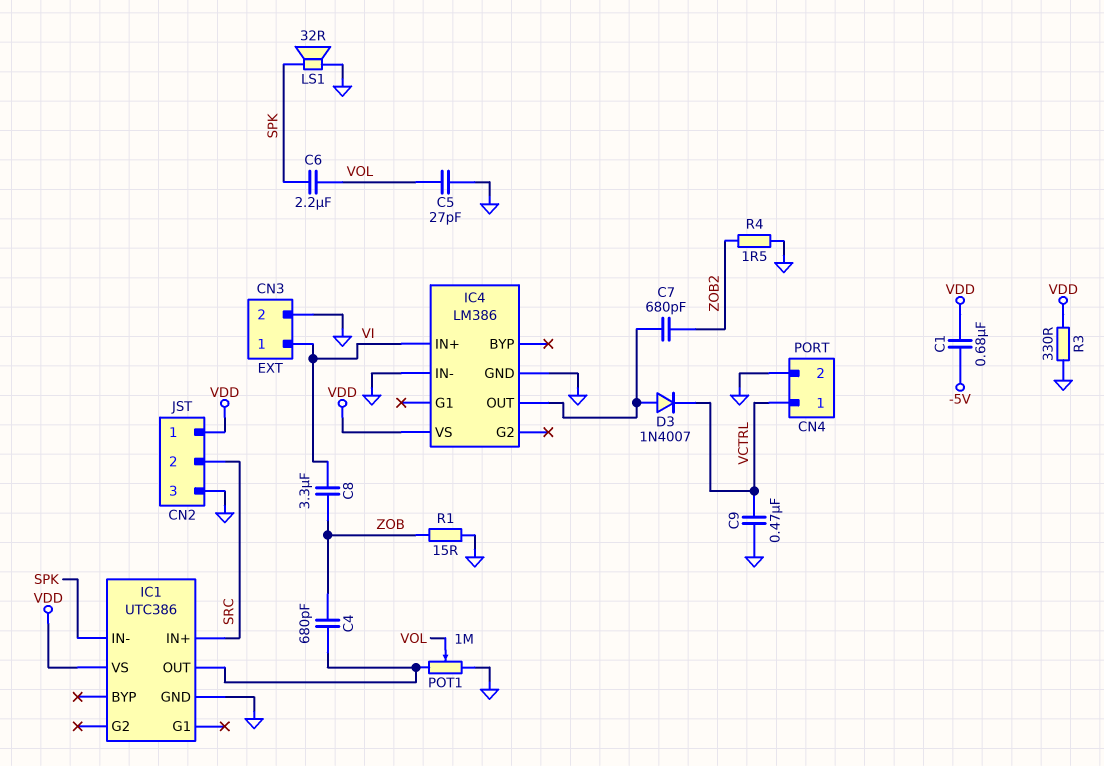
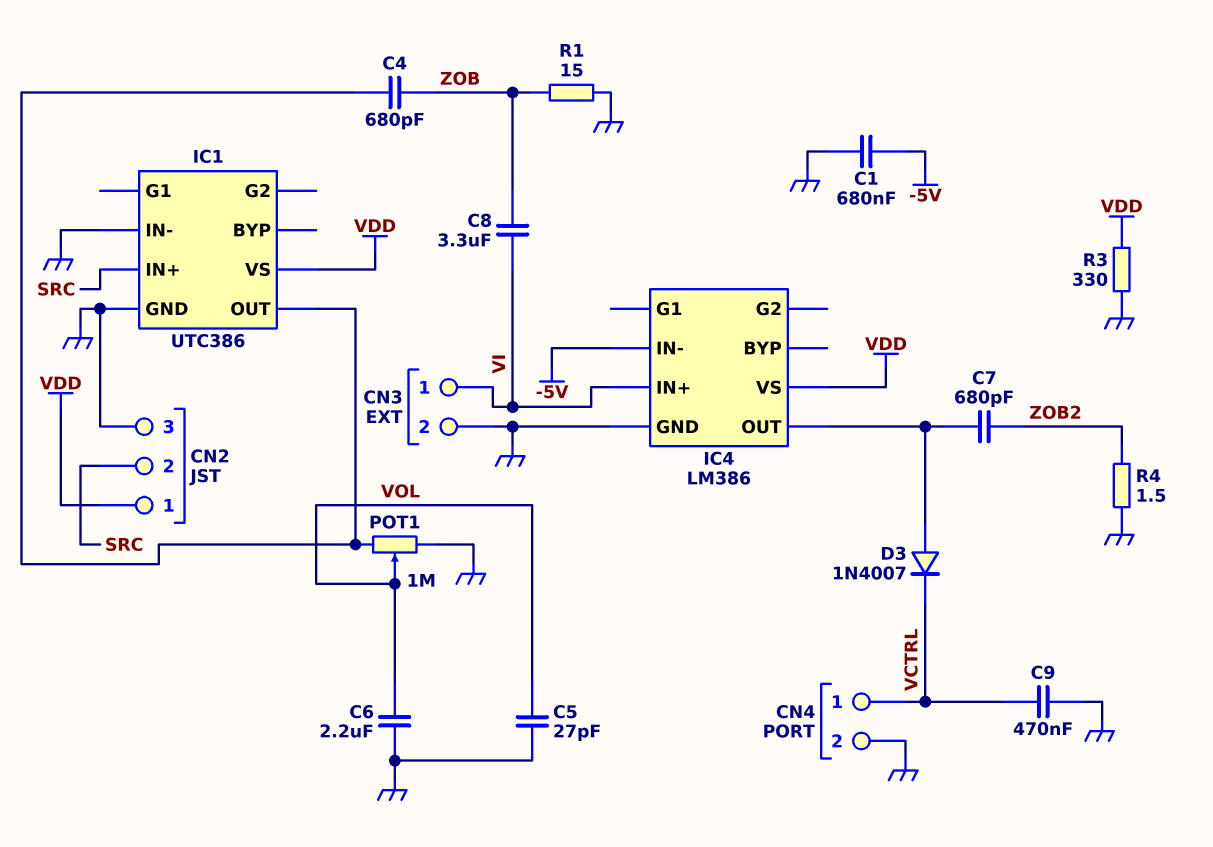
C1: 680nF (-5V, VDD) -> 680nF (-5V, GND)
C6: 2.2uF (SPK, VOL) -> 2.2uF (GND, VOL)
IC1 pin IN-: SPK -> GND
IC4 pin IN-: GND -> -5V
LS1: speaker 32R (GND, SPK) -> none

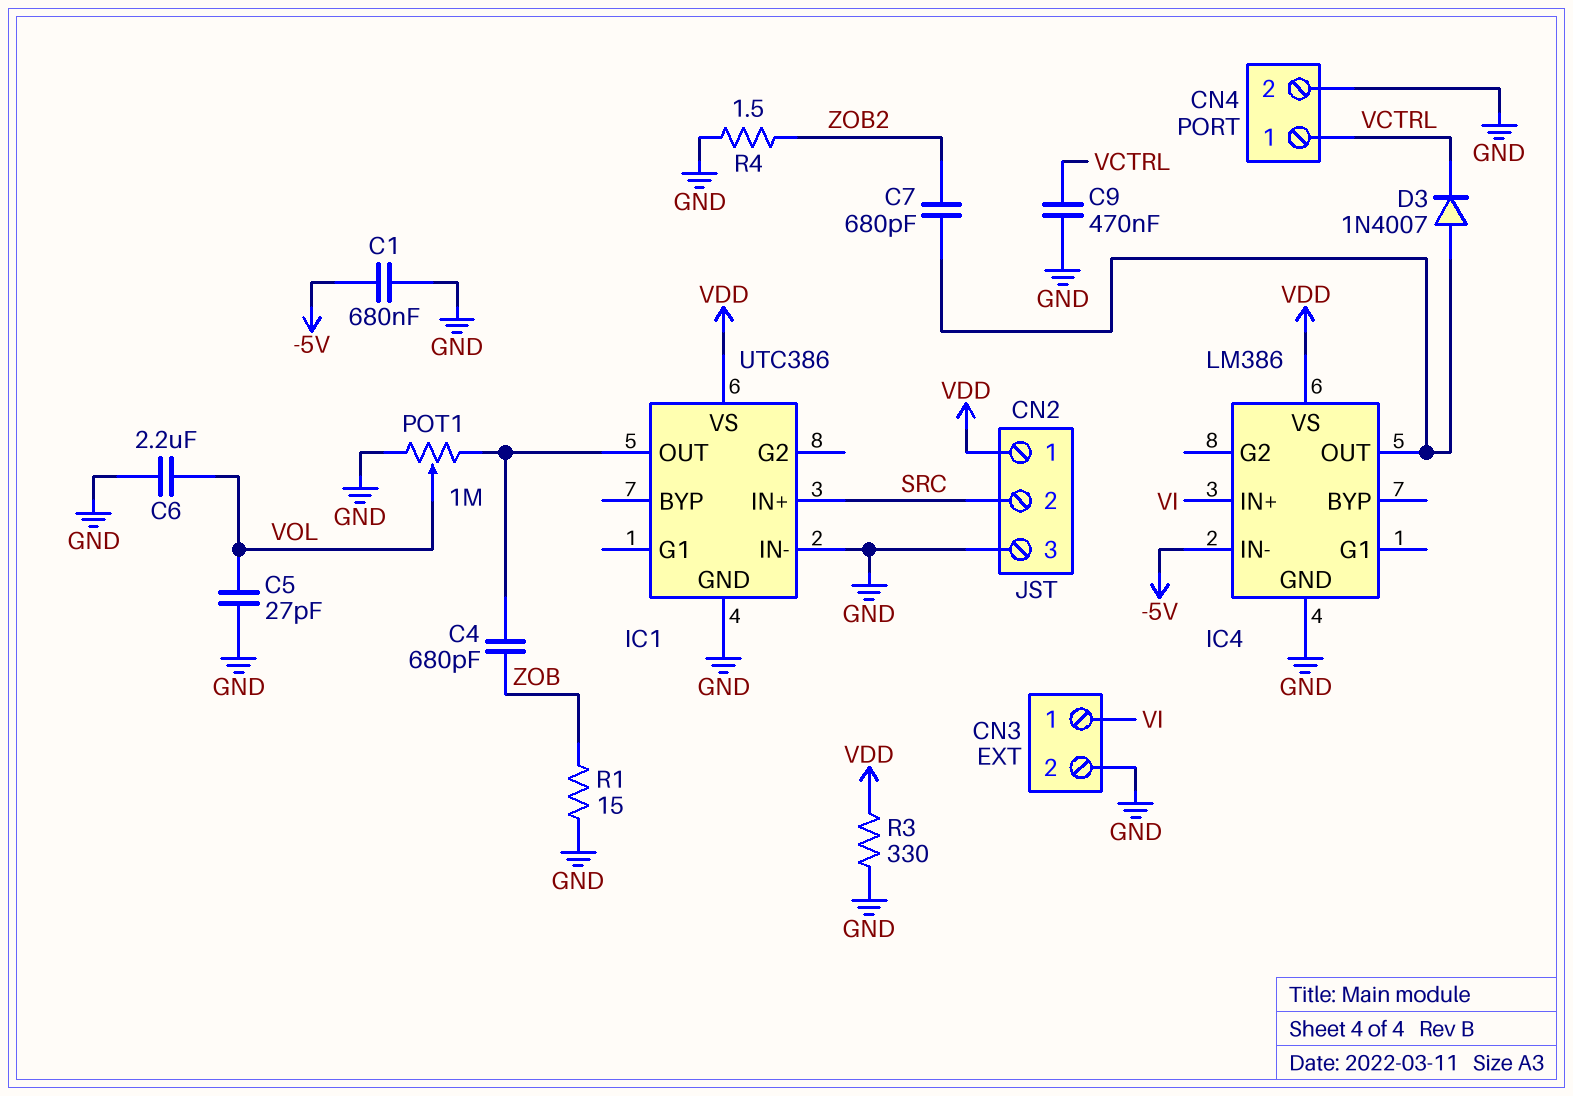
C8: 3.3uF (VI, ZOB) -> none

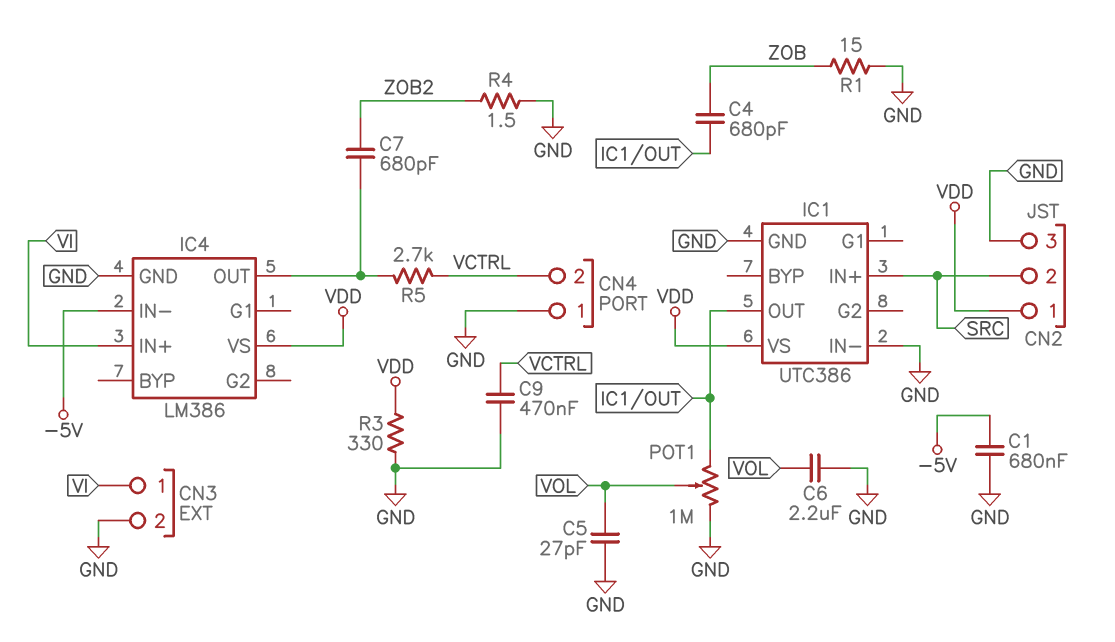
CN4 pin 1: VCTRL -> GND
CN4 pin 2: GND -> VCTRL
D3: diode 1N4007 (A IC4/OUT, K VCTRL) -> none
R5: none -> 2.7k (IC4/OUT, VCTRL)

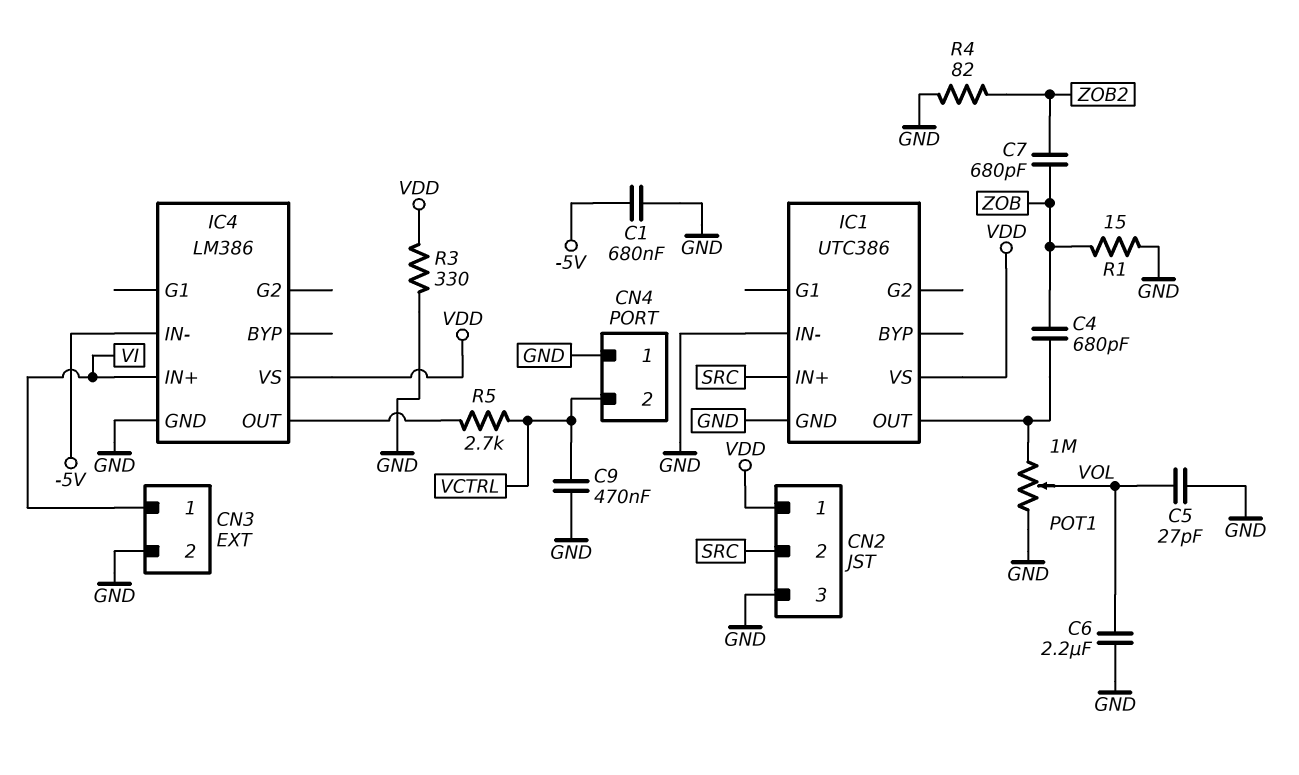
C7: 680pF (IC4/OUT, ZOB2) -> 680pF (ZOB, ZOB2)
R4: 1.5 (GND, ZOB2) -> 82 (GND, ZOB2)

